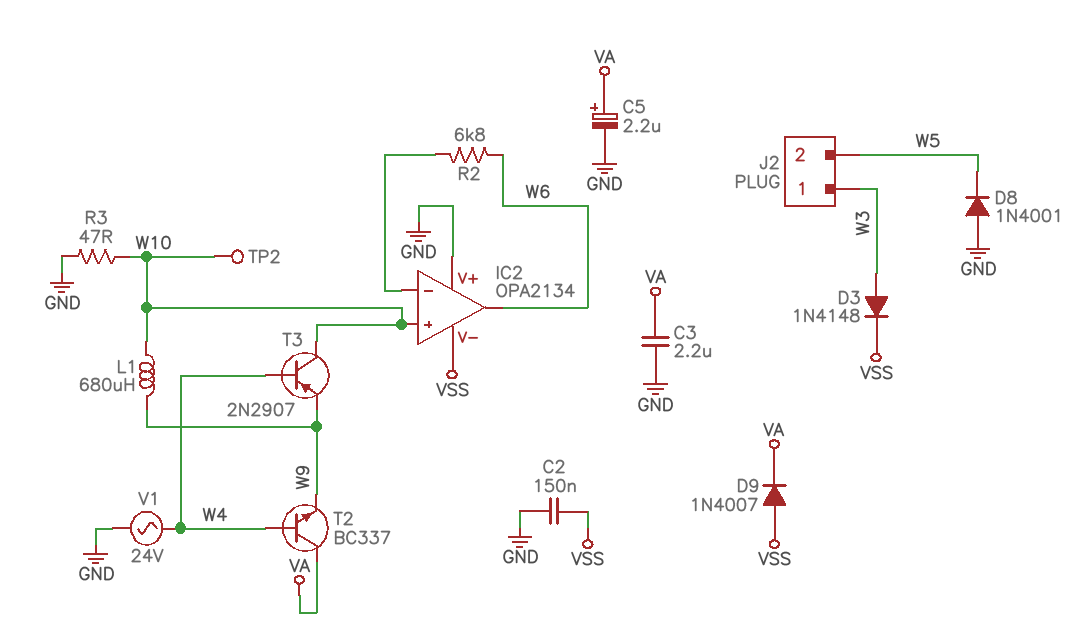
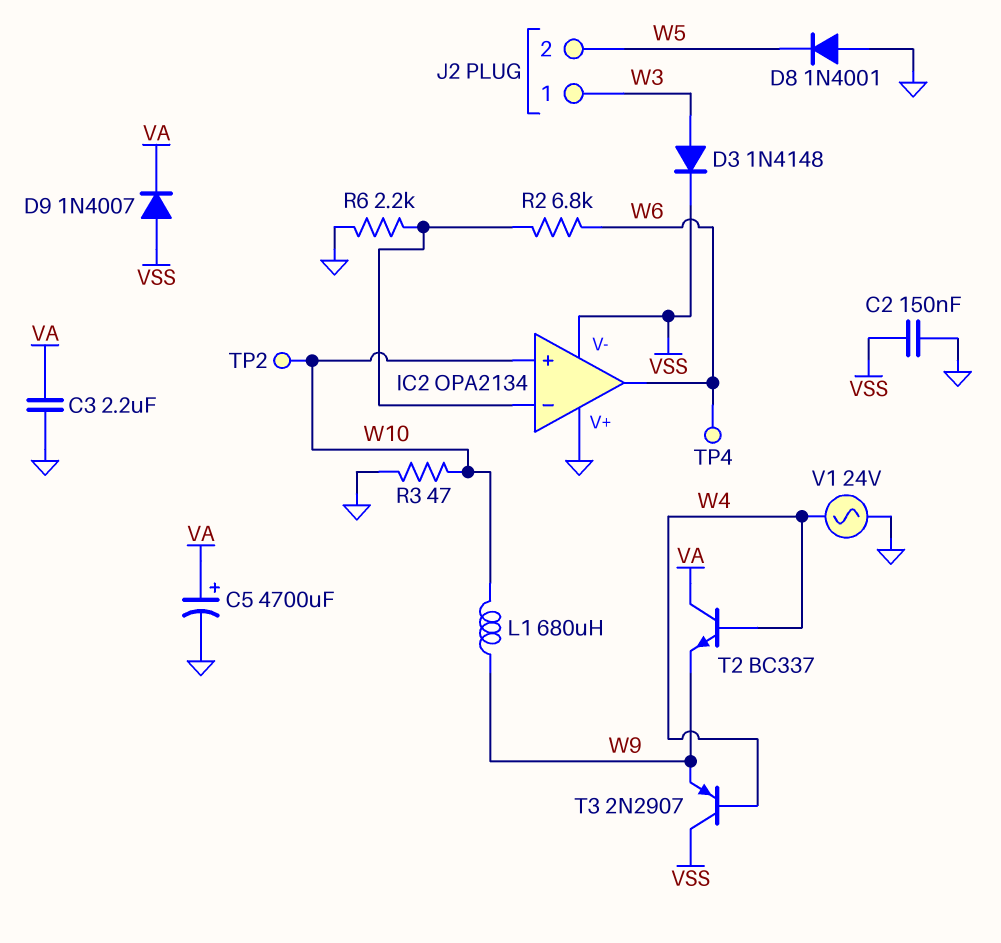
C5: 2.2uF (plus VA, minus GND) -> 4700uF (plus VA, minus GND)
R6: none -> 2.2k (GND, IC2/in-)
T3: PNP 2N2907 (B W4, C W10, E W9) -> PNP 2N2907 (B W4, C VSS, E W9)
TP4: none -> test point (W6)

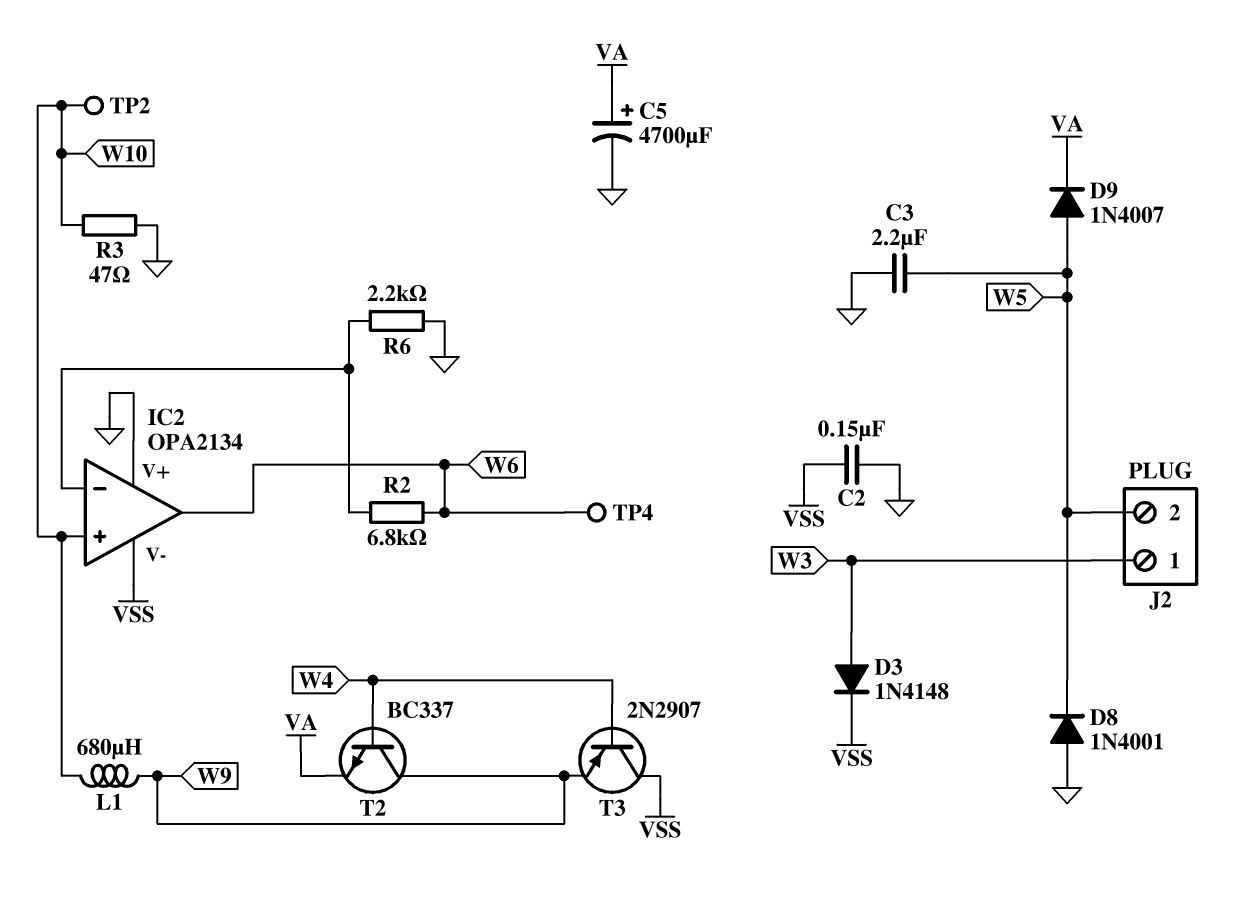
C3: 2.2uF (GND, VA) -> 2.2uF (GND, W5)
D9: diode 1N4007 (A VSS, K VA) -> diode 1N4007 (A W5, K VA)
T2: NPN BC337 (B W4, C VA, E W9) -> NPN BC337 (B W4, C W9, E VA)
V1: AC 24V (GND, W4) -> none

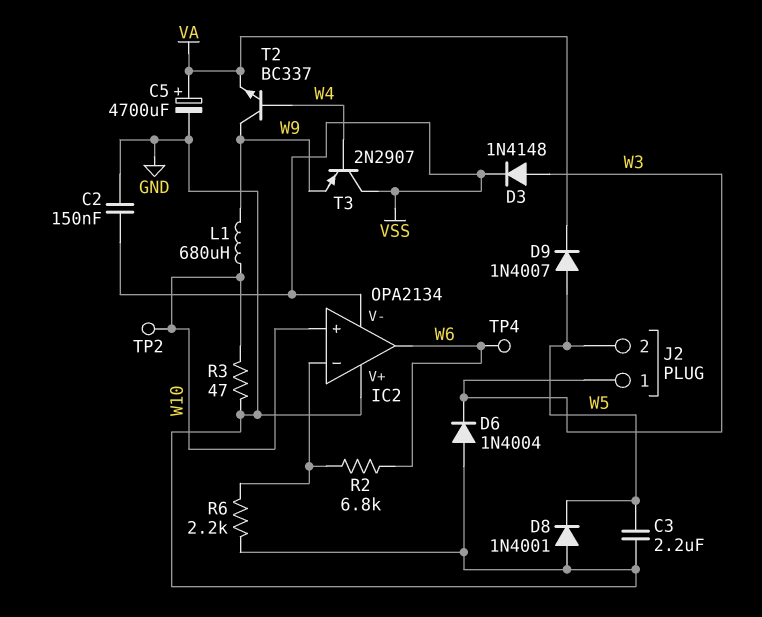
D6: none -> diode 1N4004 (A GND, K W3)

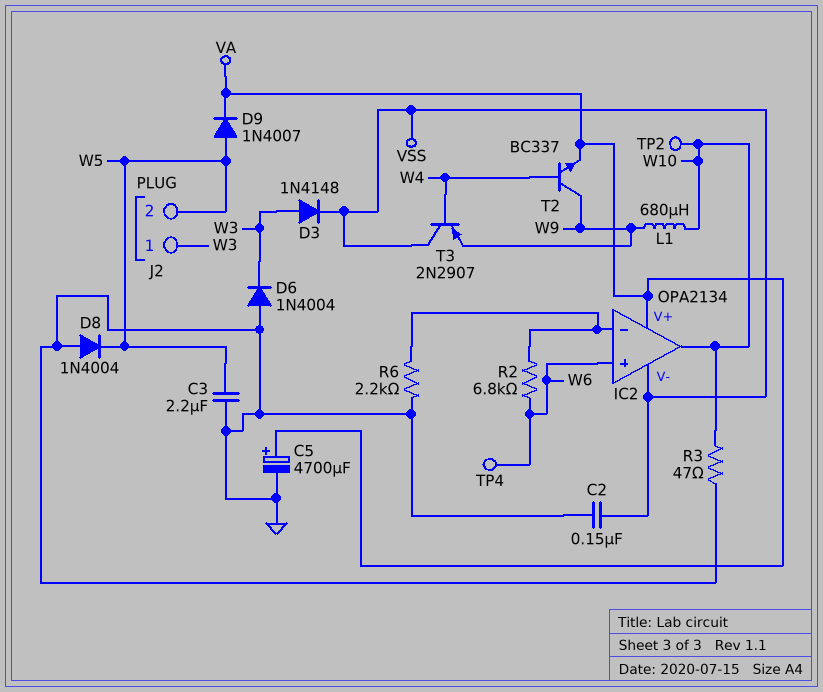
D8: diode 1N4001 (A GND, K W5) -> diode 1N4004 (A GND, K W5)
IC2 pin V+: GND -> VA
IC2 pin in+: W10 -> W6
IC2 pin out: W6 -> W10

